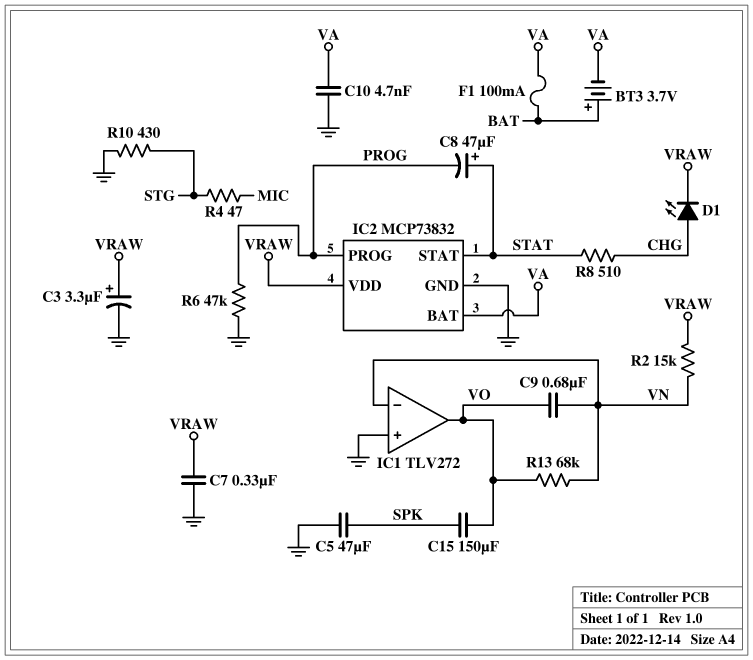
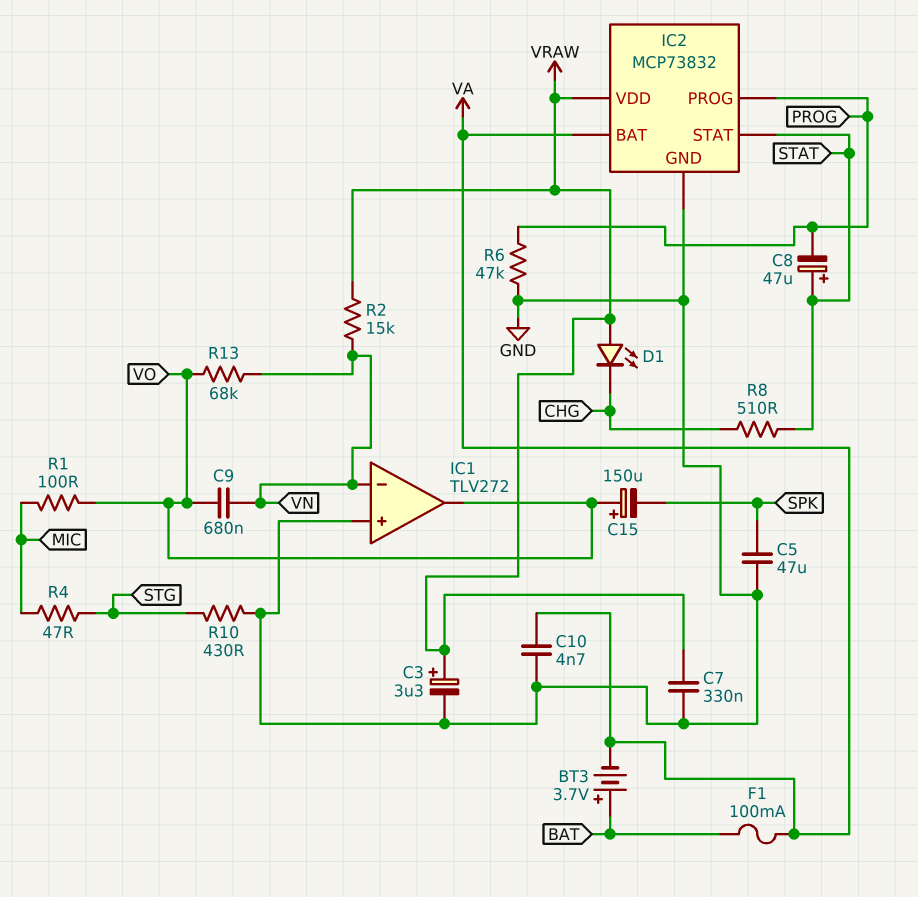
C15: 150uF (SPK, VO) -> 150uF (plus VO, minus SPK)
D1: LED (A CHG, K VRAW) -> LED (A VRAW, K CHG)
R1: none -> 100 (MIC, VO)

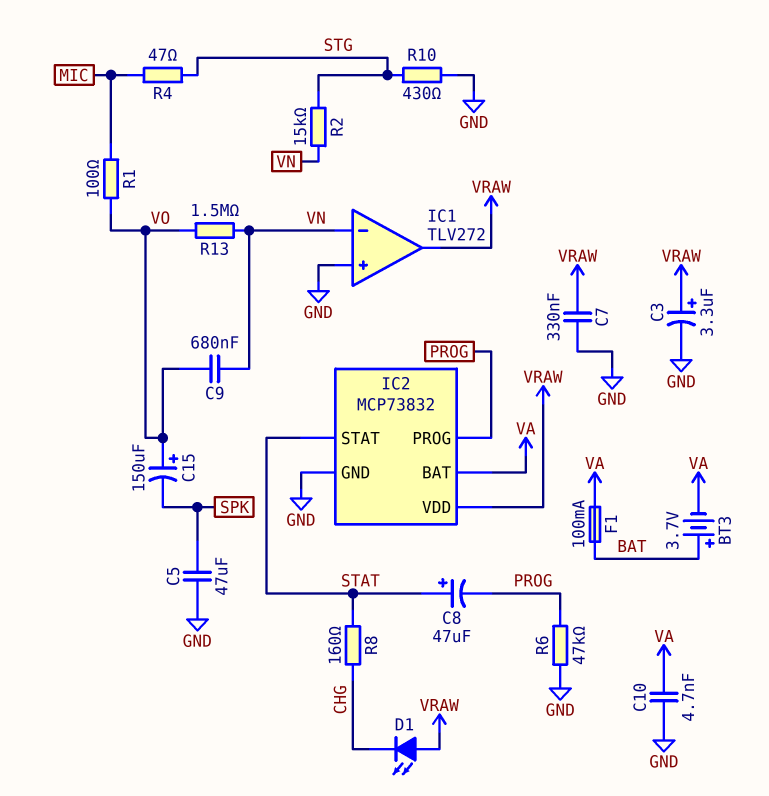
IC1 pin out: VO -> VRAW
R2: 15k (VN, VRAW) -> 15k (STG, VN)
R8: 510 (CHG, STAT) -> 160 (CHG, STAT)
R13: 68k (VN, VO) -> 1.5M (VN, VO)

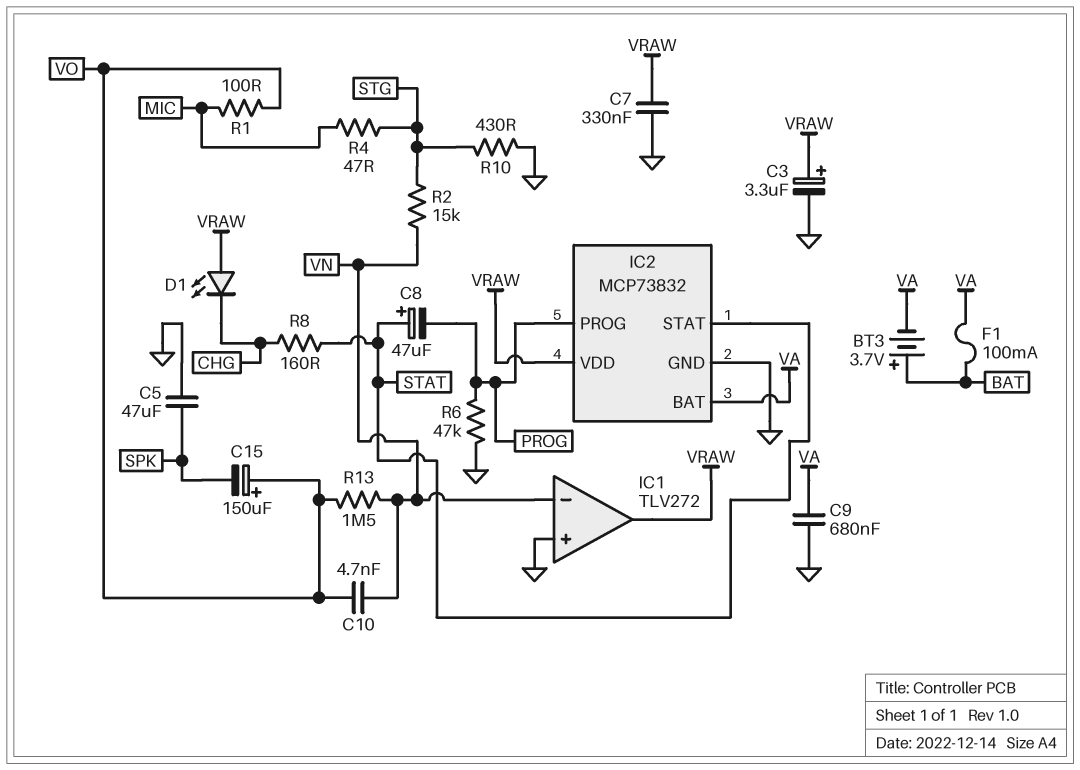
C9: 680nF (VN, VO) -> 680nF (GND, VA)
C10: 4.7nF (GND, VA) -> 4.7nF (VN, VO)

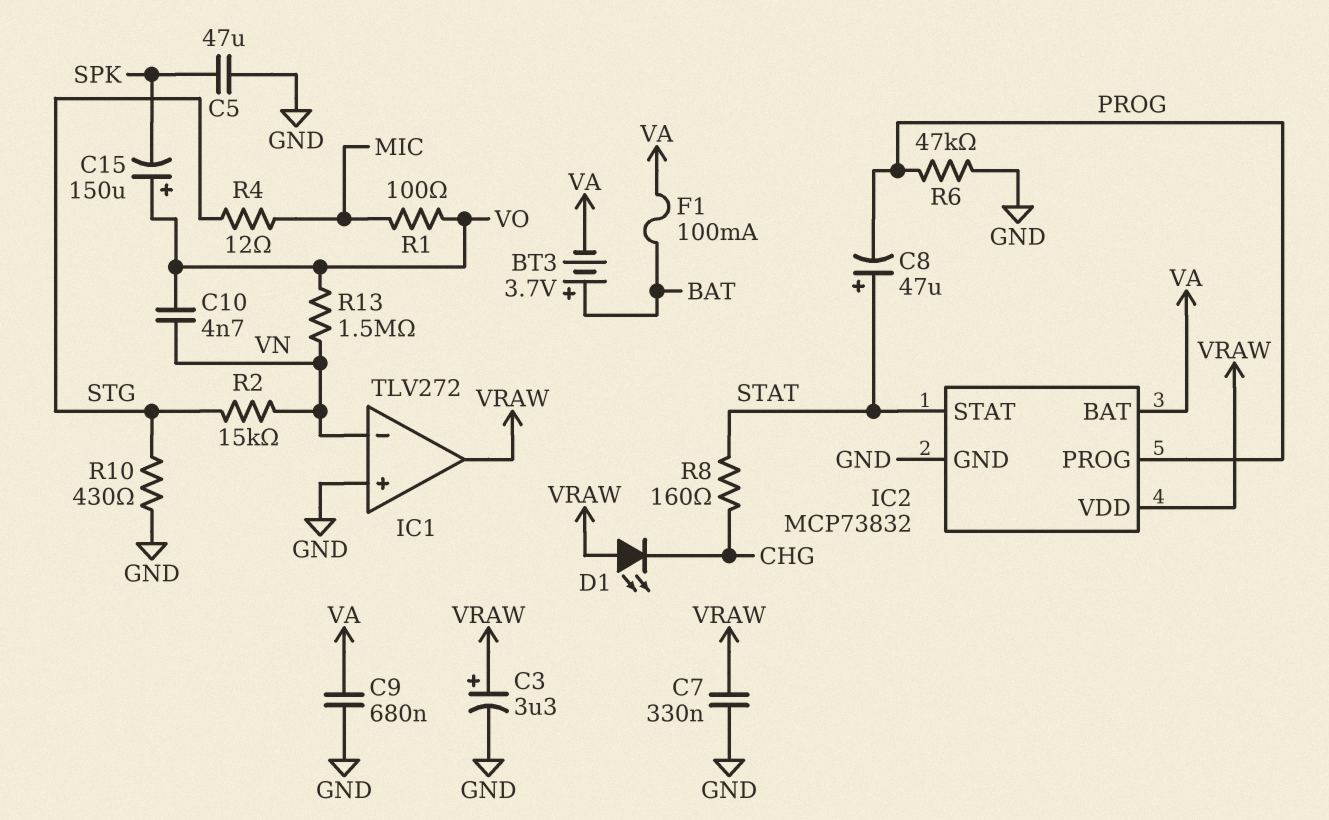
R4: 47 (MIC, STG) -> 12 (MIC, STG)

